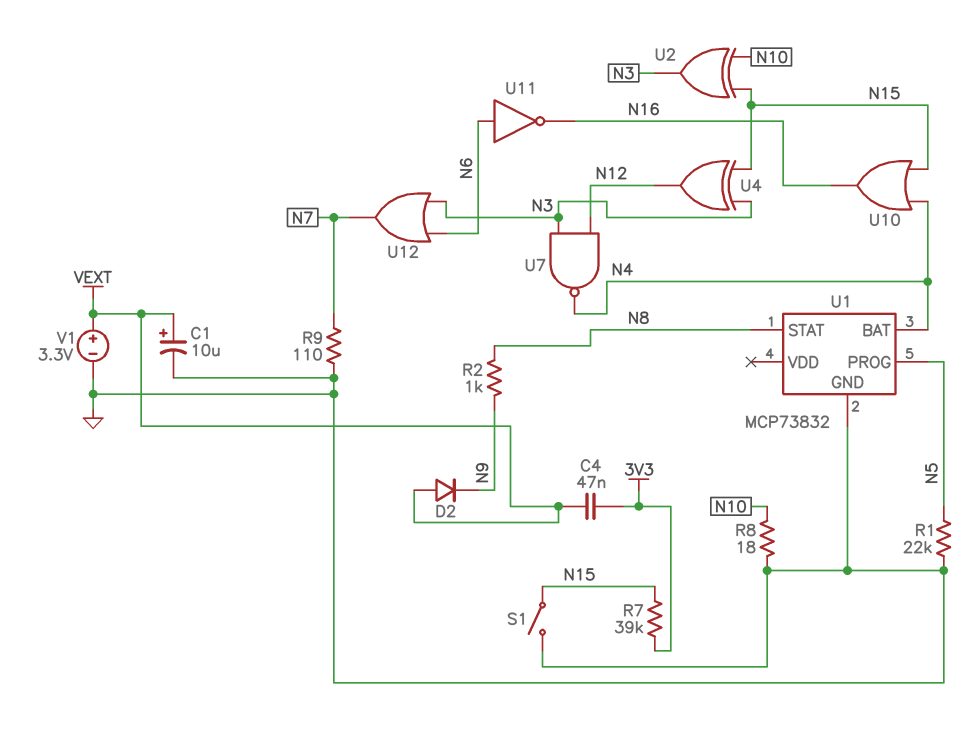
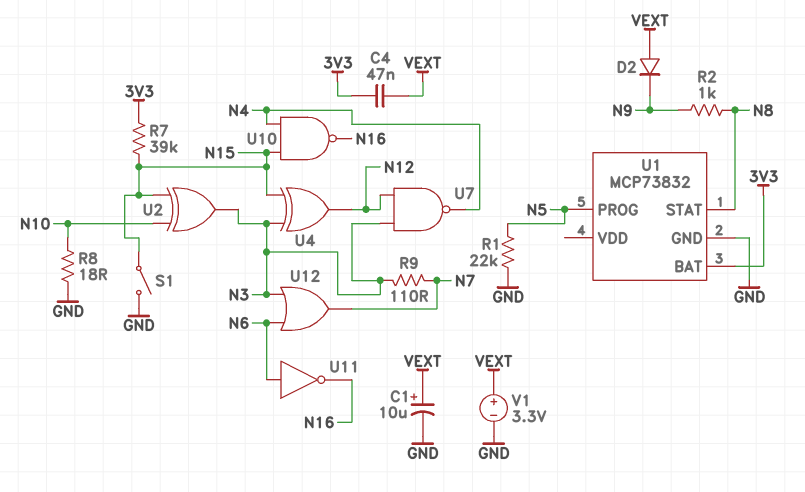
R9: 110 (GND, N7) -> 110 (N3, N7)
U1 pin BAT: N4 -> 3V3
U10: OR (in N4, in N15, out N16) -> NAND (in N4, in N15, out N16)

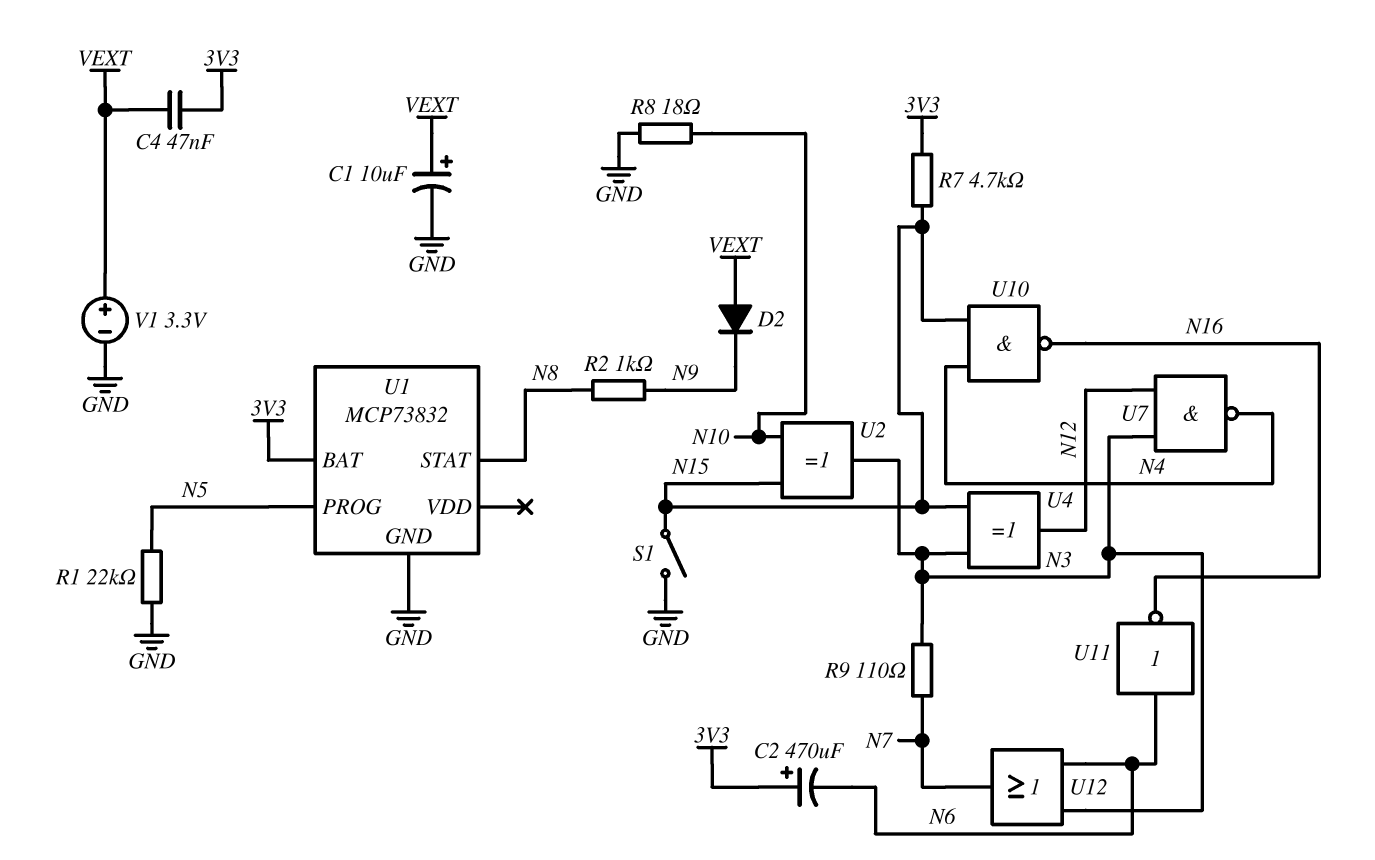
C2: none -> 470uF (plus 3V3, minus N6)
R7: 39k (3V3, N15) -> 4.7k (3V3, N15)

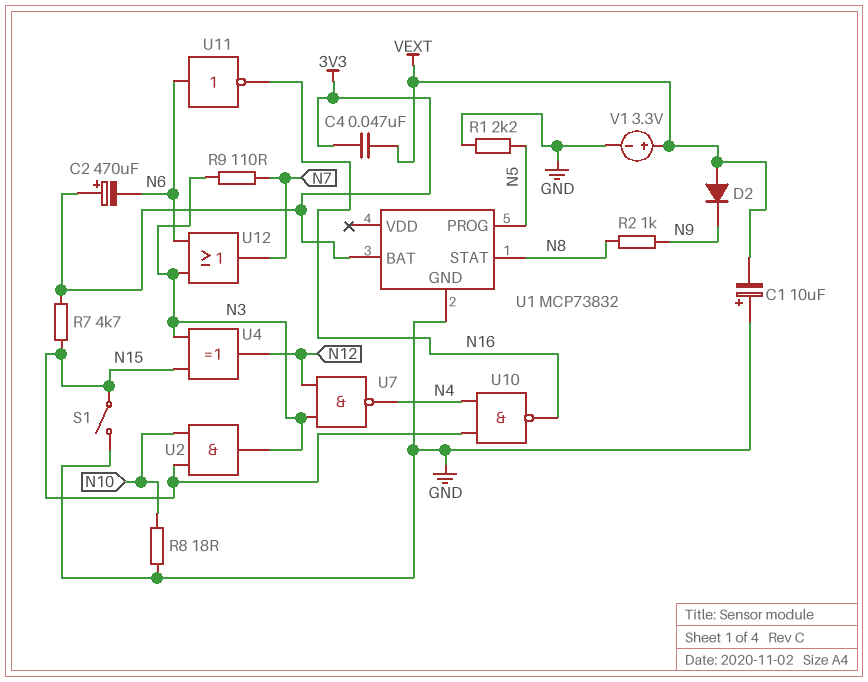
C1: 10uF (plus VEXT, minus GND) -> 10uF (plus GND, minus VEXT)
R1: 22k (GND, N5) -> 2.2k (GND, N5)
U2: XOR (in N10, in N15, out N3) -> AND (in N10, in N15, out N3)

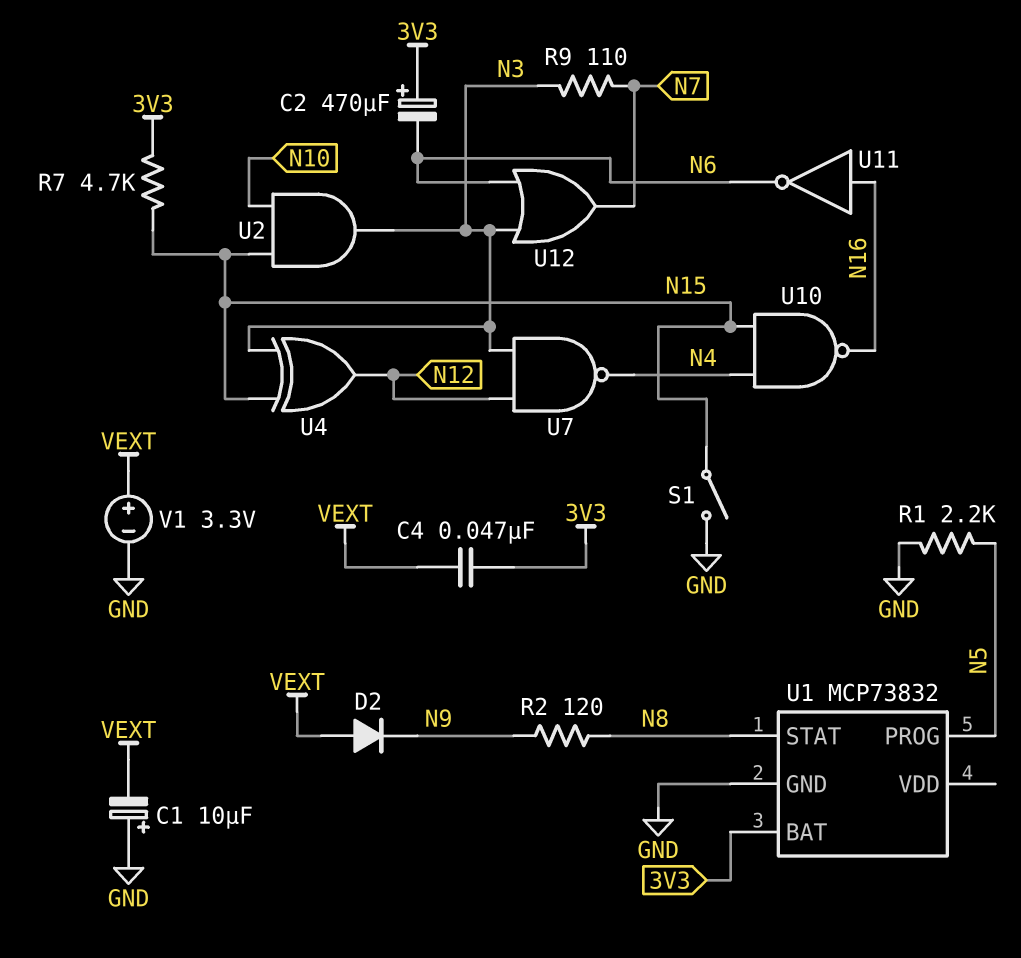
R2: 1k (N8, N9) -> 120 (N8, N9)
R8: 18 (GND, N10) -> none
U11: NOT (in N6, out N16) -> NOT (in N16, out N6)

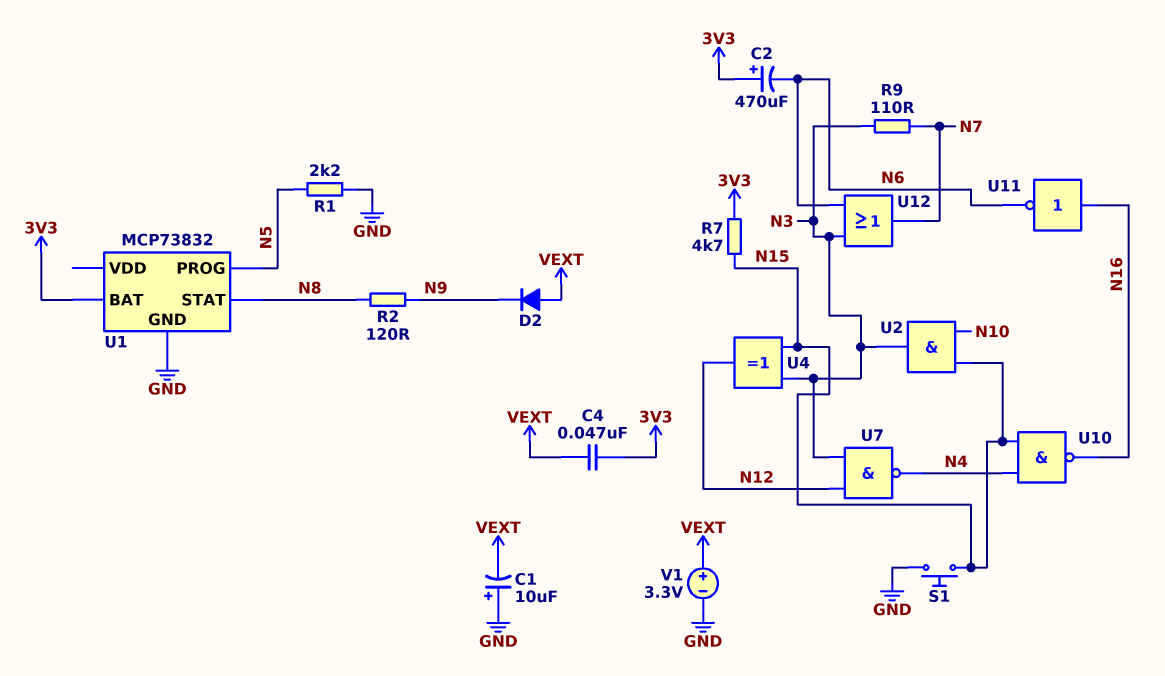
S1: switch (GND, N15) -> button (GND, N15)

